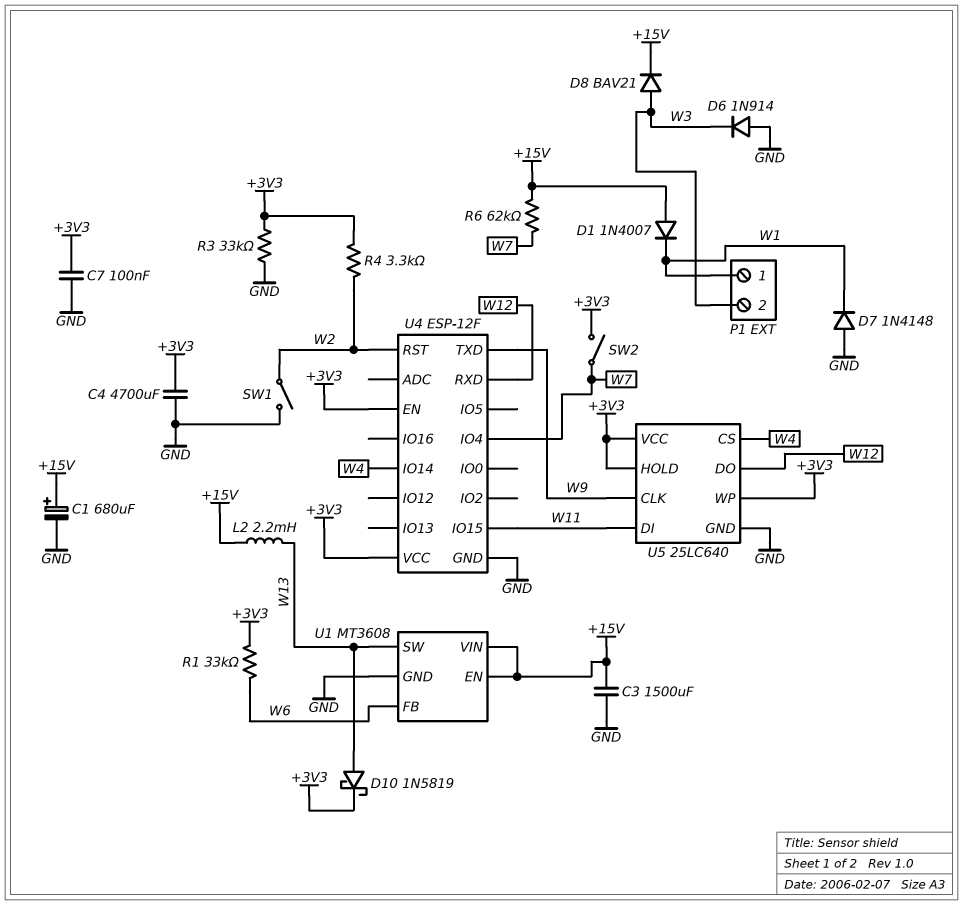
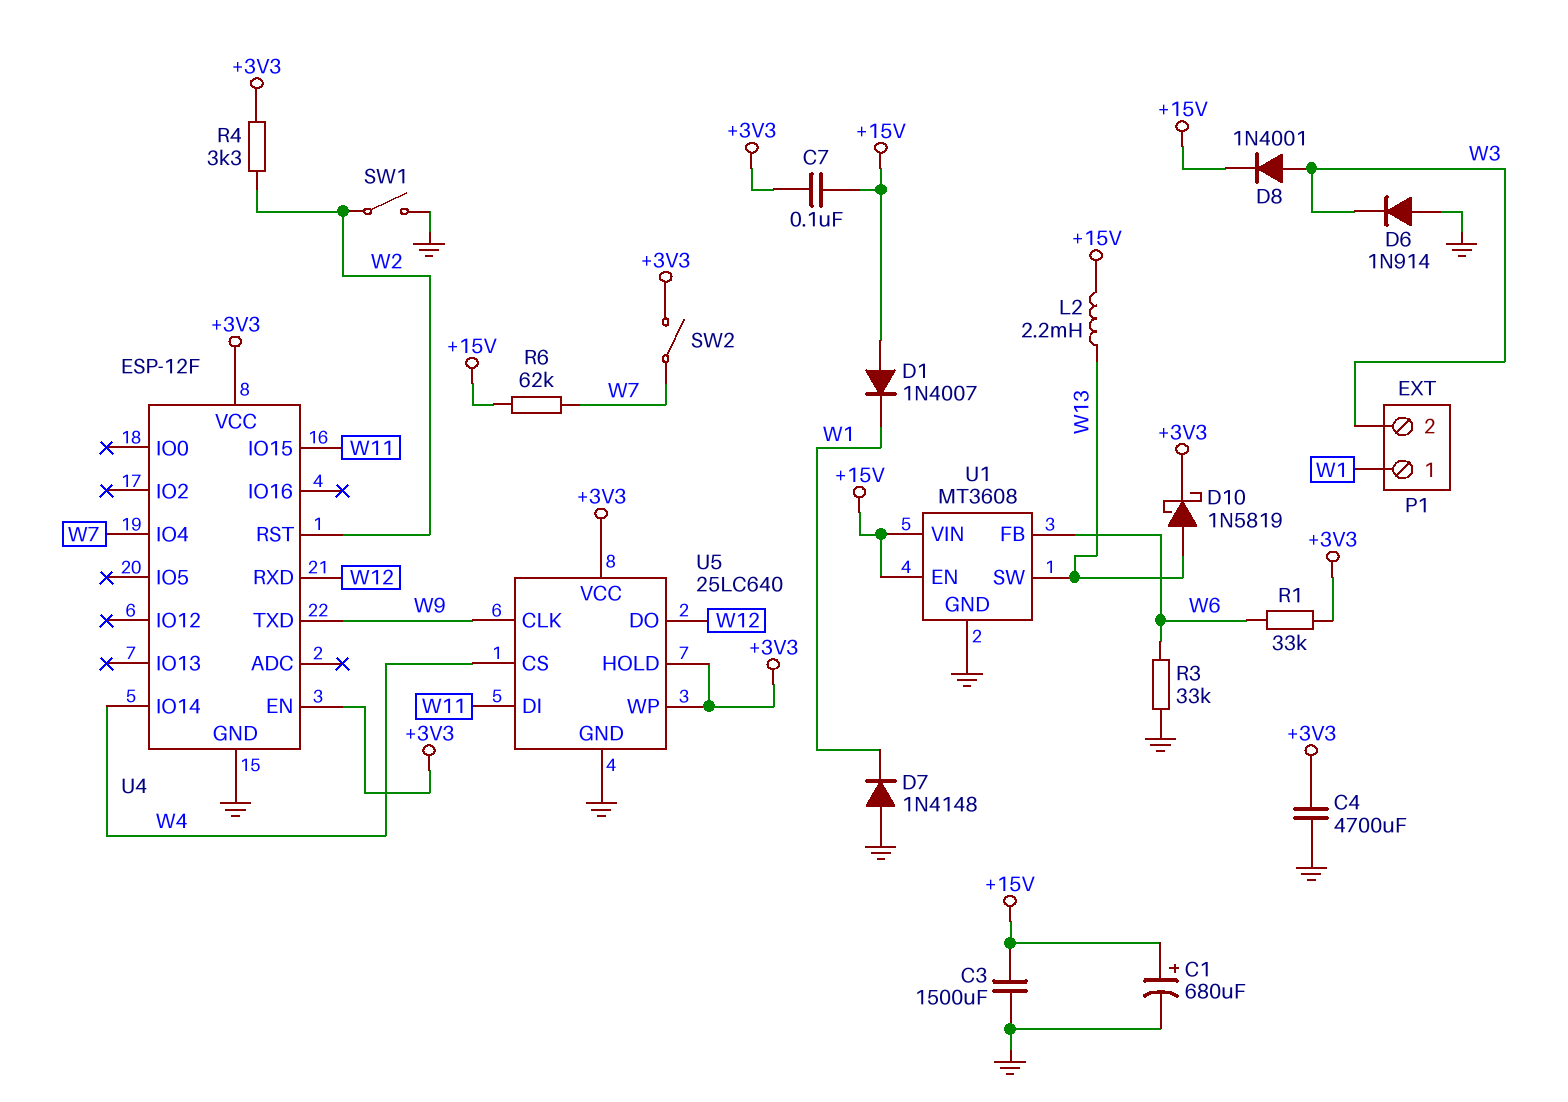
C7: 100nF (+3V3, GND) -> 100nF (+3V3, +15V)
D8: diode BAV21 (A W3, K +15V) -> diode 1N4001 (A W3, K +15V)
R3: 33k (+3V3, GND) -> 33k (GND, W6)

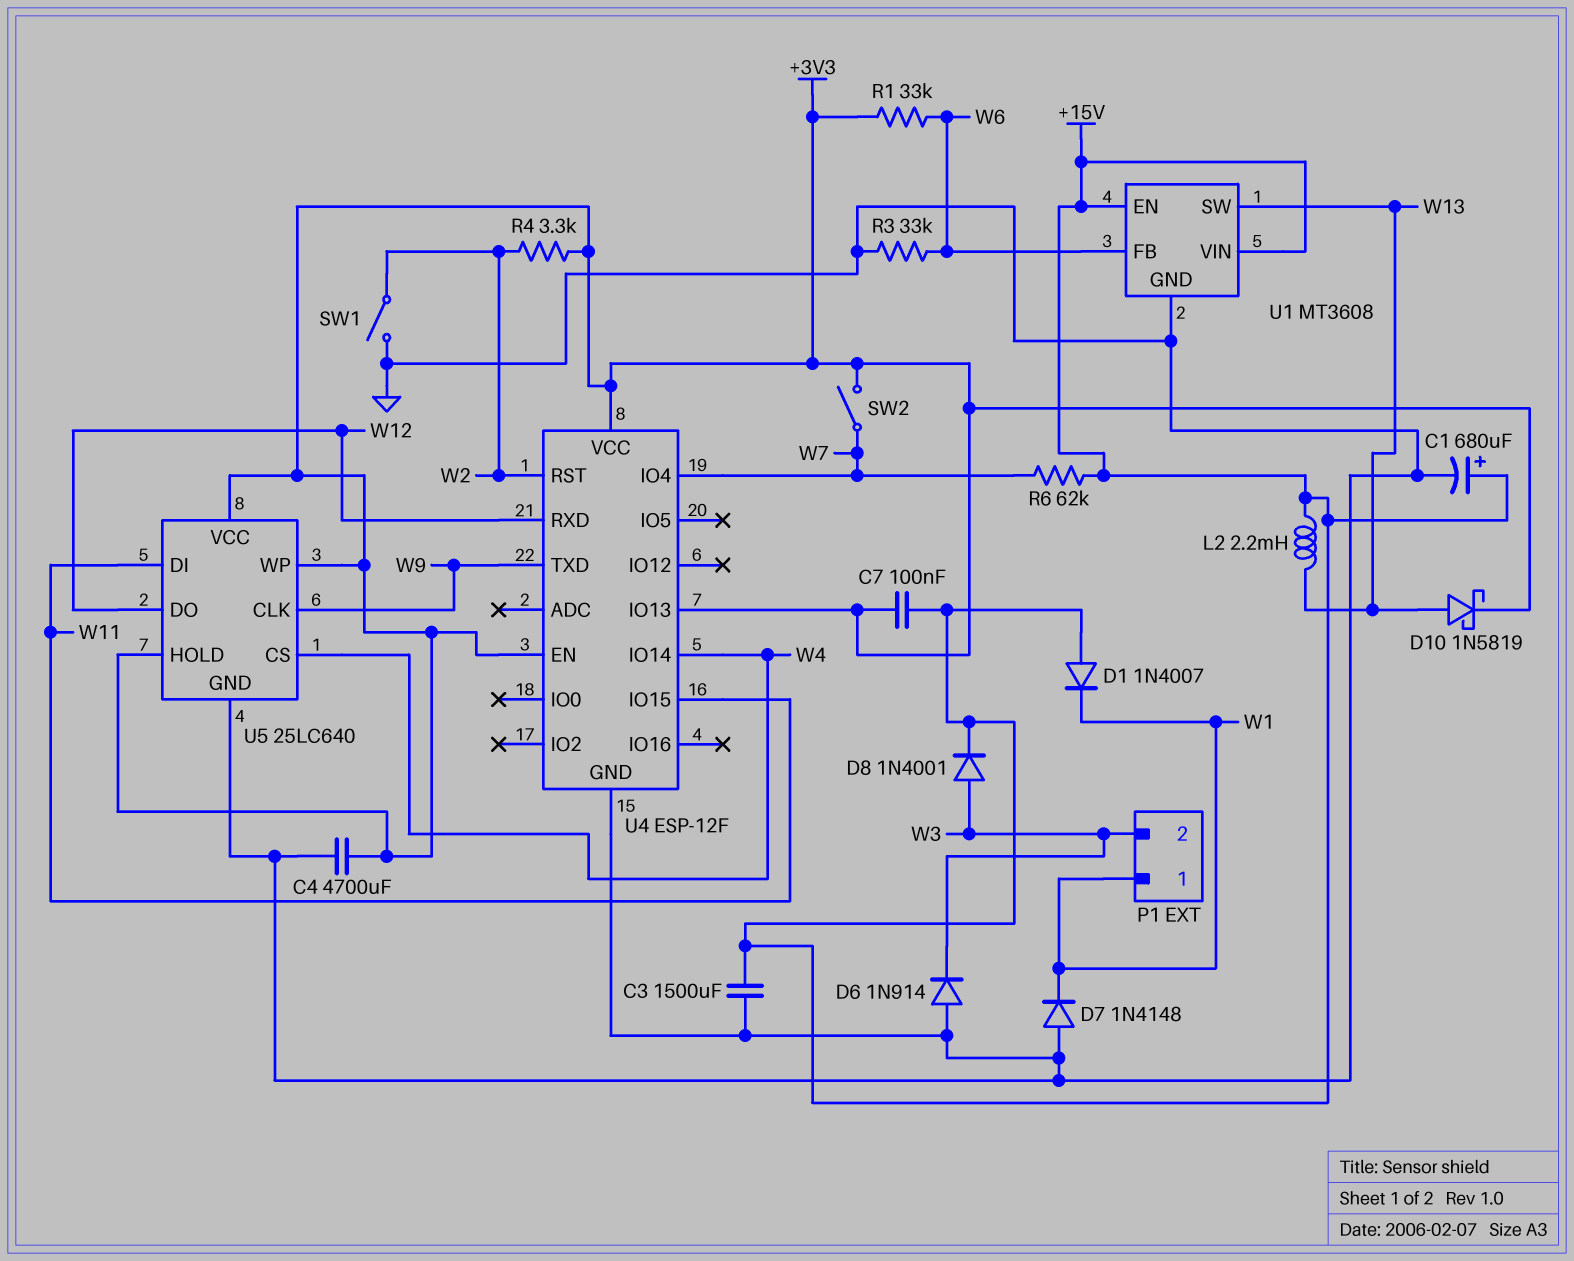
U4 pin IO13: none -> +3V3

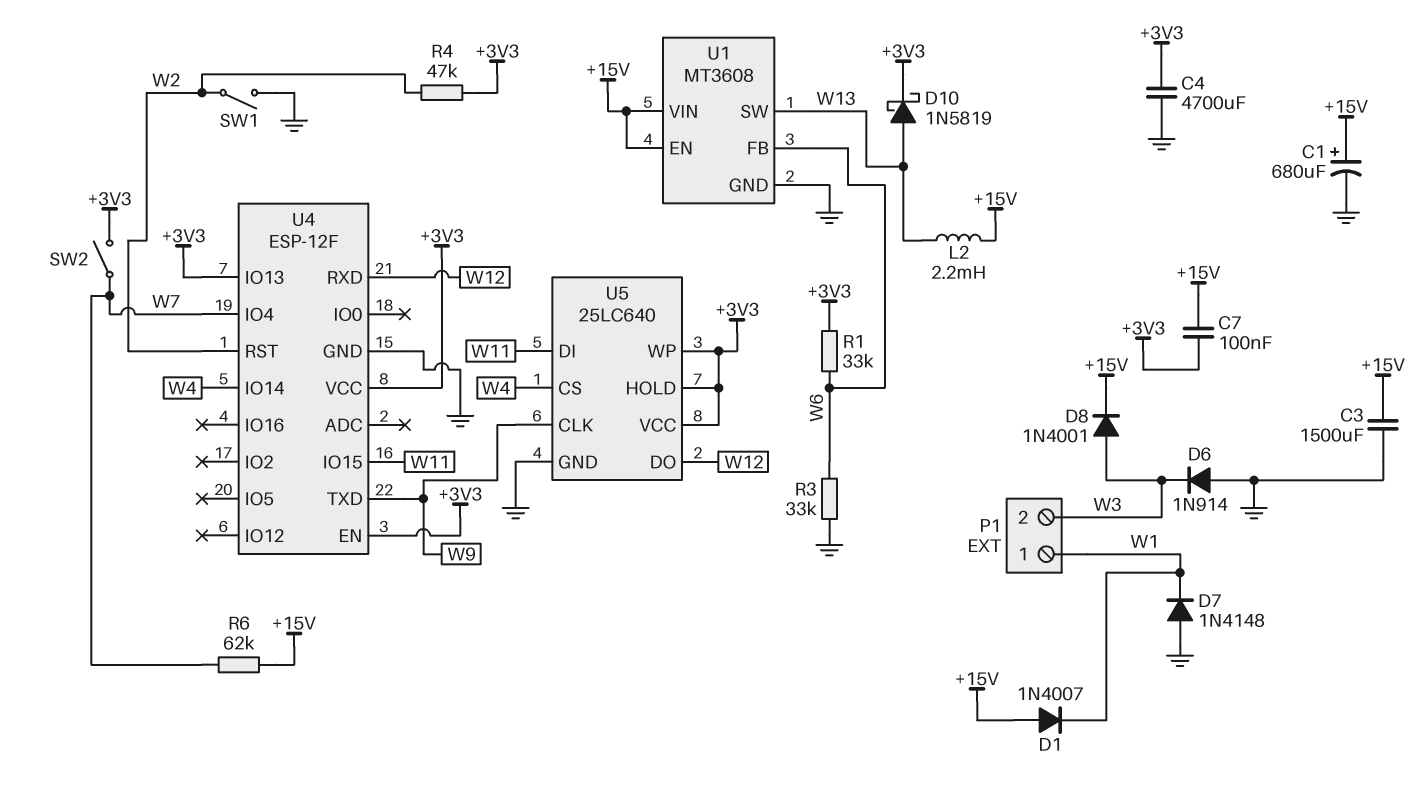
R4: 3.3k (+3V3, W2) -> 47k (+3V3, W2)

